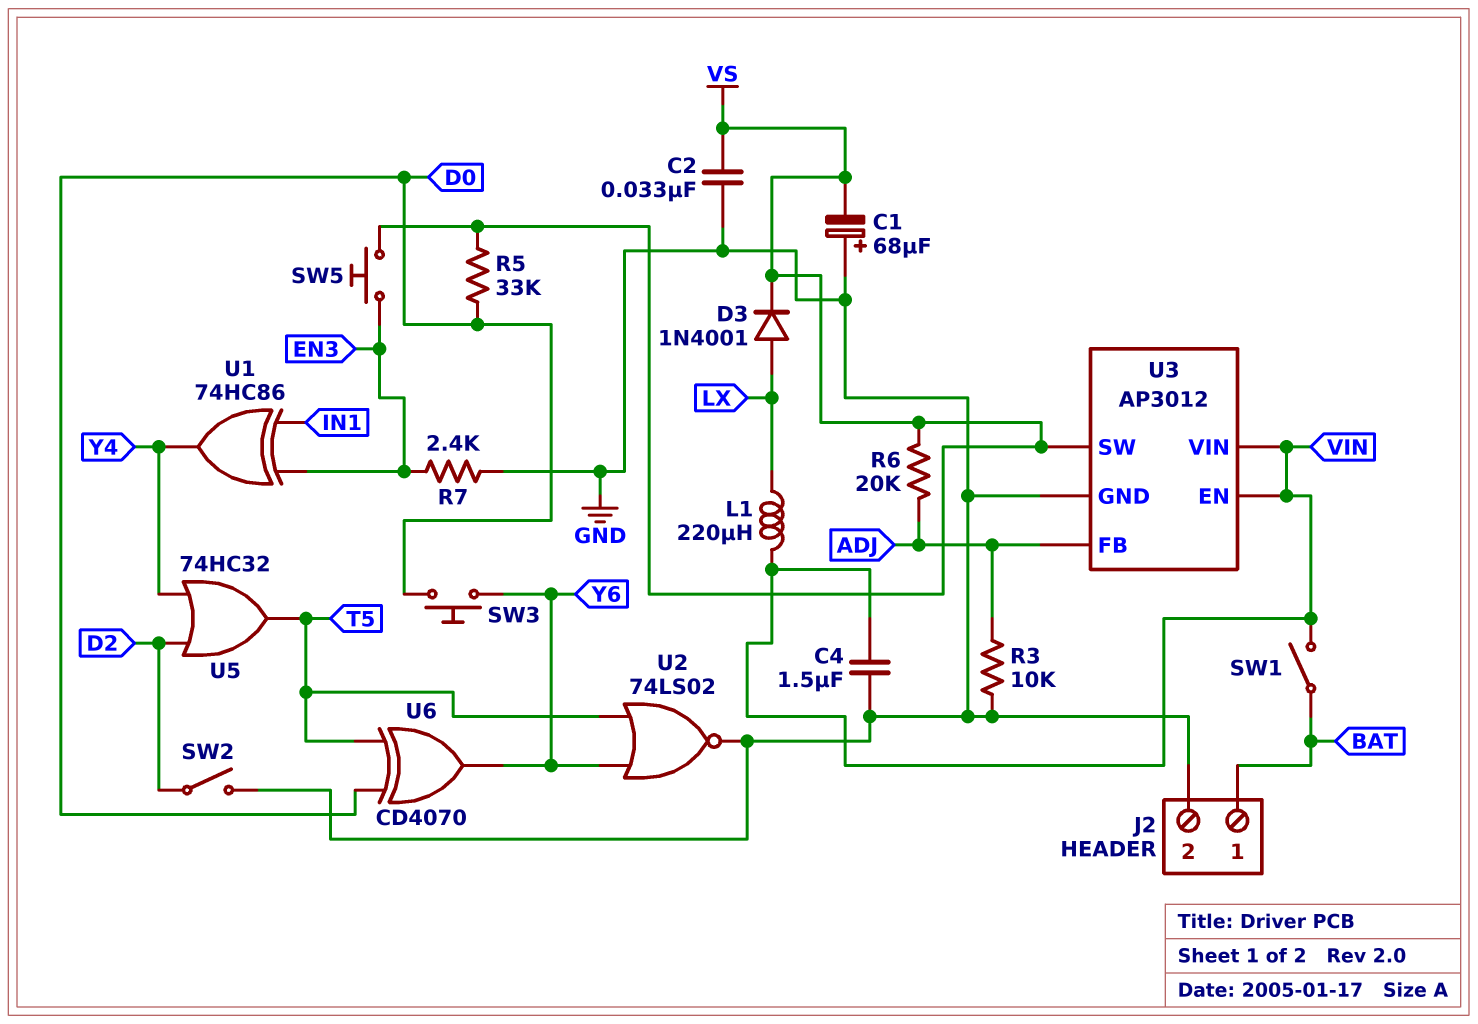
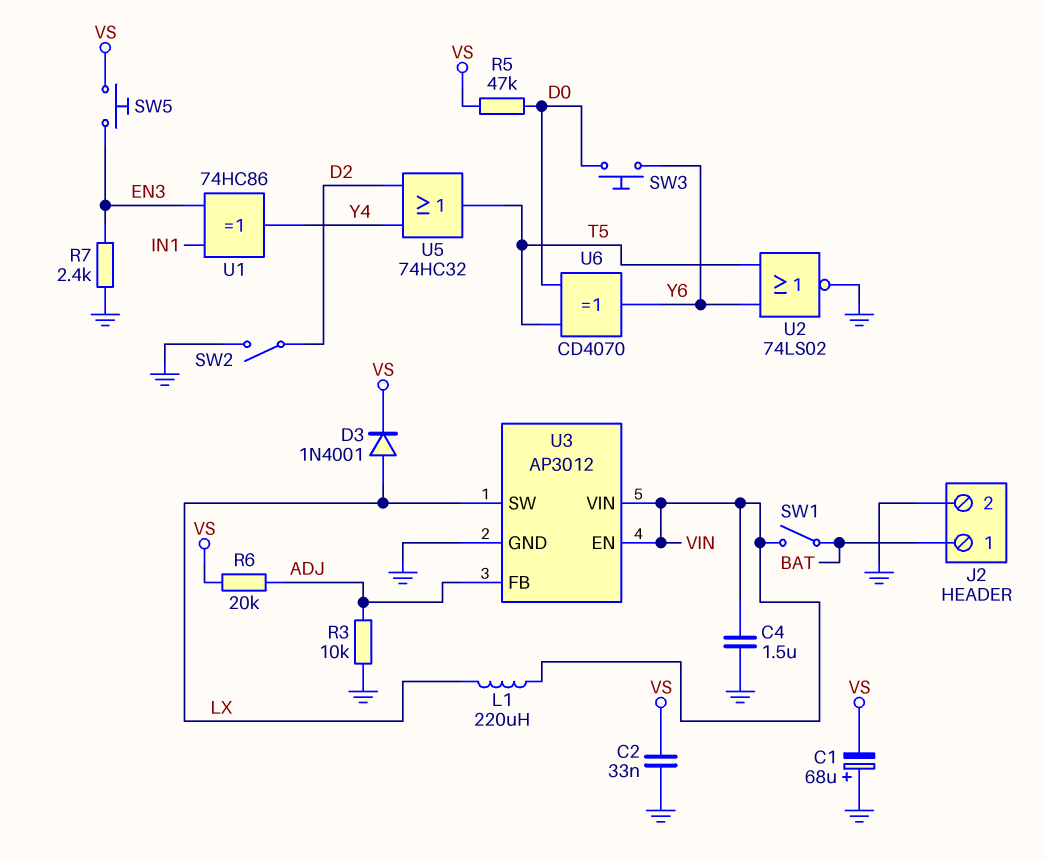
R5: 33k (D0, VS) -> 47k (D0, VS)
U3 pin SW: VS -> LX

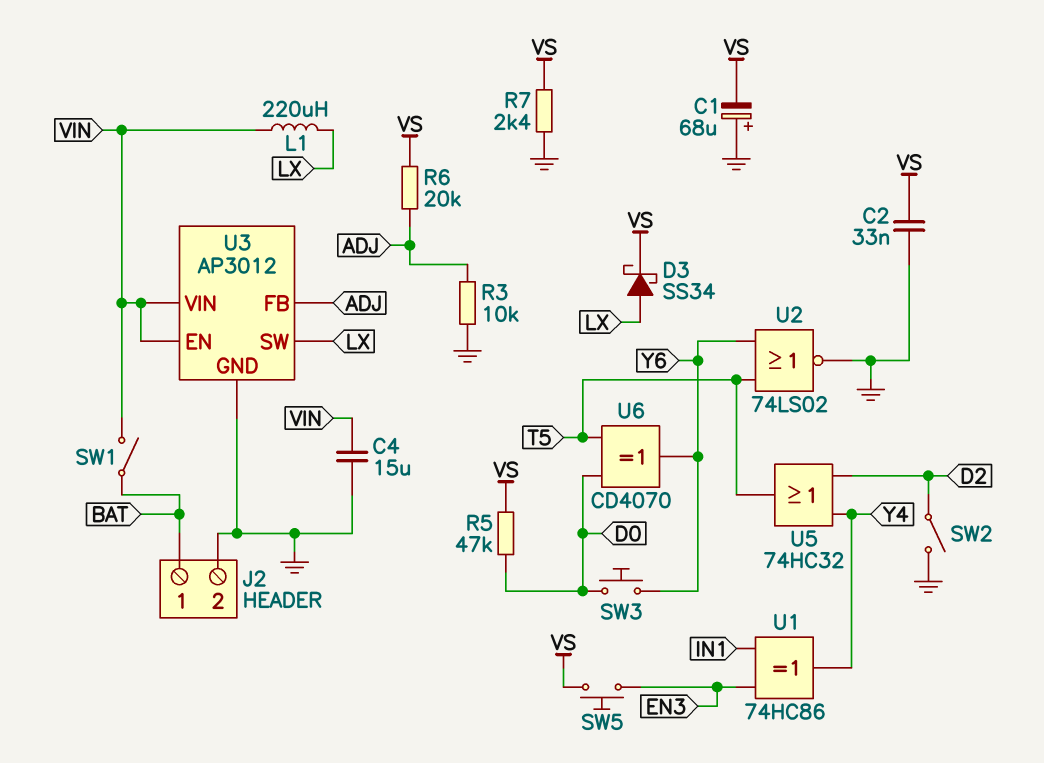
C4: 1.5uF (GND, VIN) -> 15uF (GND, VIN)
D3: diode 1N4001 (A LX, K VS) -> schottky SS34 (A LX, K VS)
R7: 2.4k (EN3, GND) -> 2.4k (GND, VS)

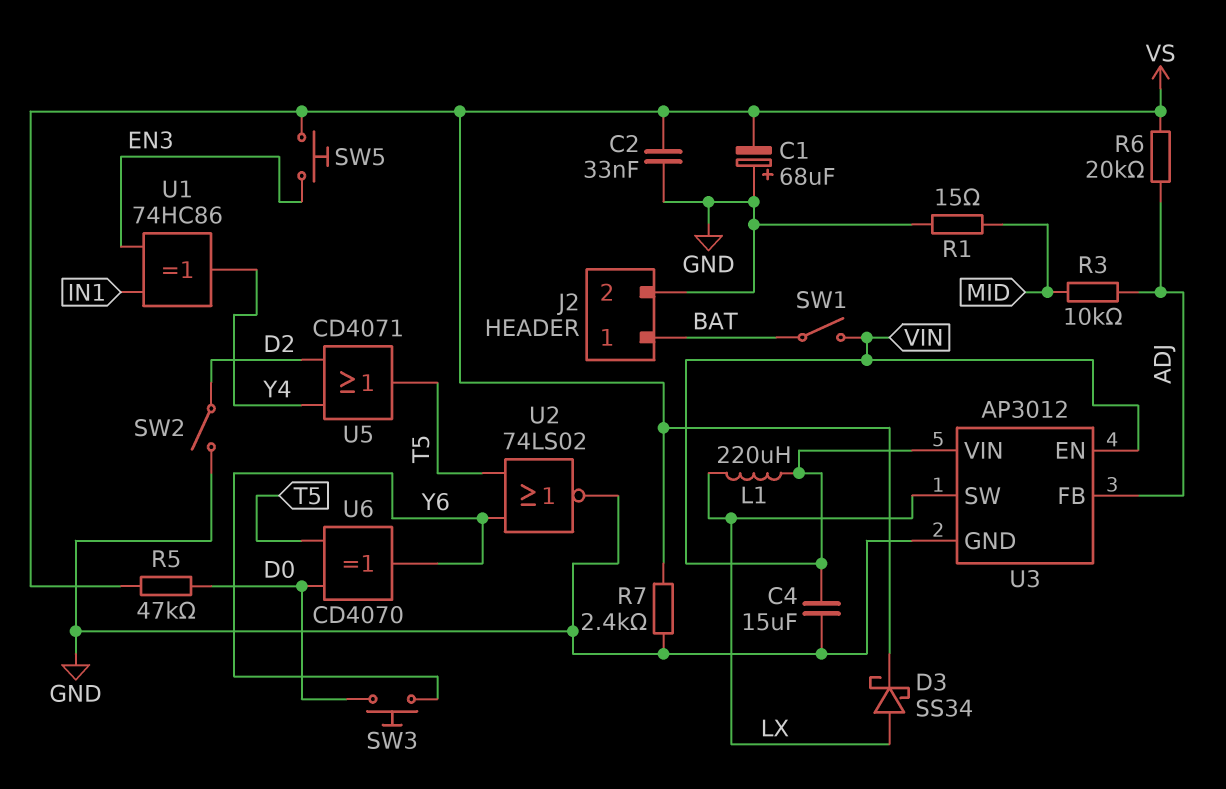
R1: none -> 15 (GND, MID)
R3: 10k (ADJ, GND) -> 10k (ADJ, MID)
U5: OR 74HC32 (in D2, in Y4, out T5) -> OR CD4071 (in D2, in Y4, out T5)

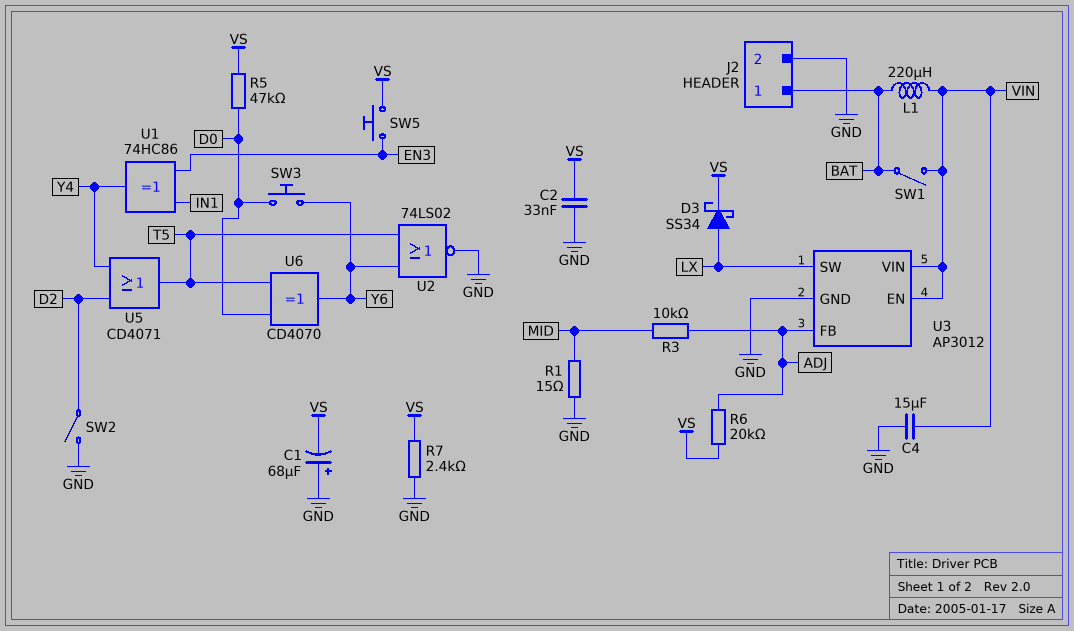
L1: 220uH (LX, VIN) -> 220uH (BAT, VIN)

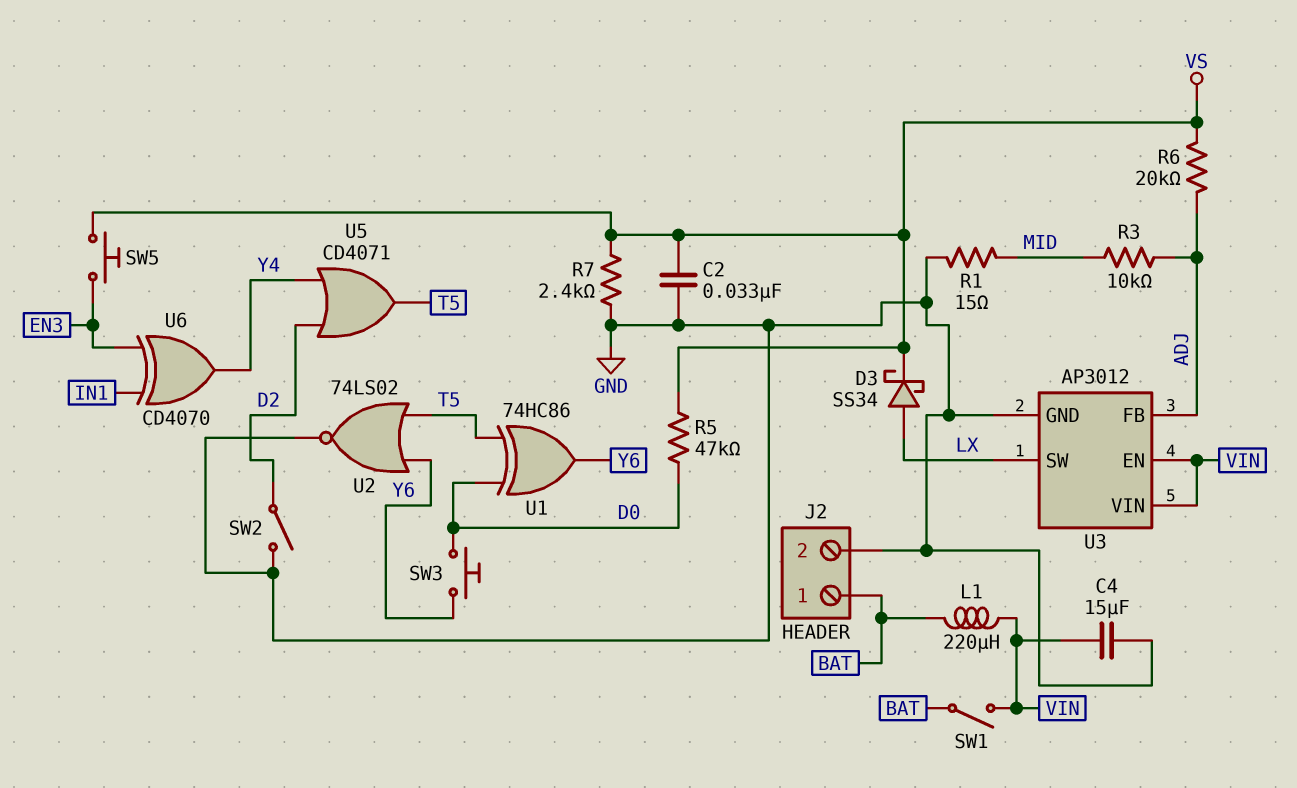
C1: 68uF (plus GND, minus VS) -> none
U1: XOR 74HC86 (in EN3, in IN1, out Y4) -> XOR 74HC86 (in D0, in T5, out Y6)
U6: XOR CD4070 (in D0, in T5, out Y6) -> XOR CD4070 (in EN3, in IN1, out Y4)

